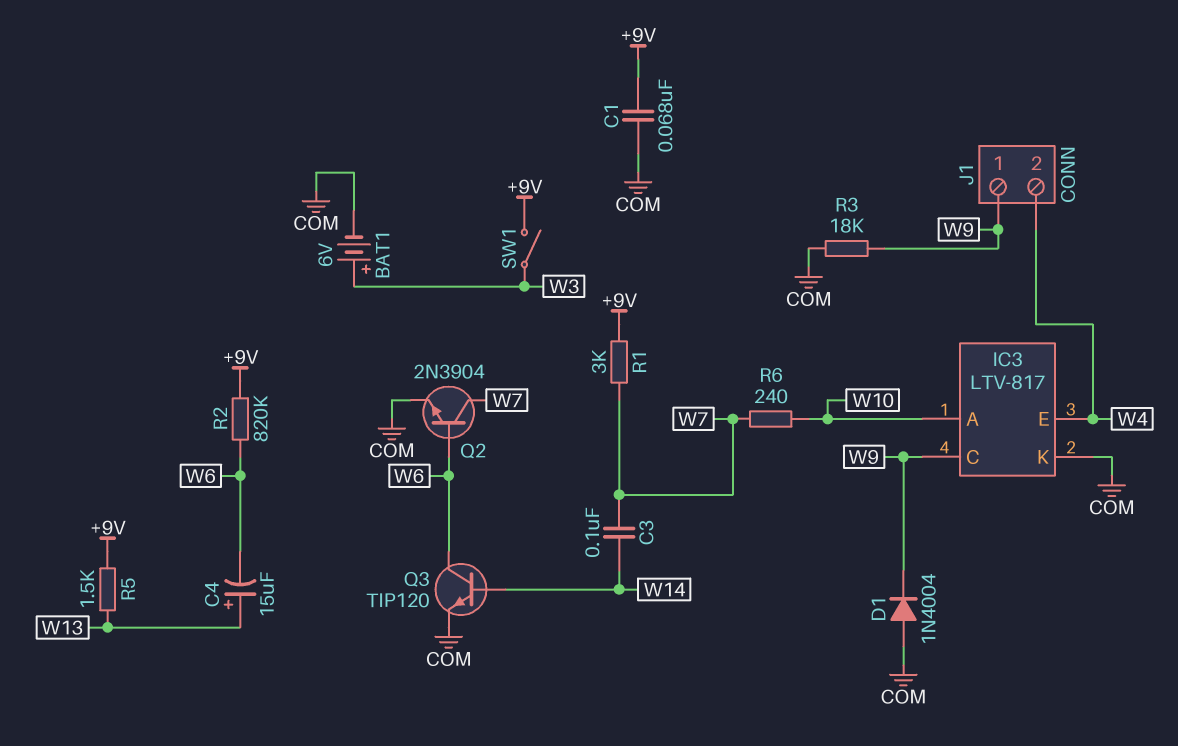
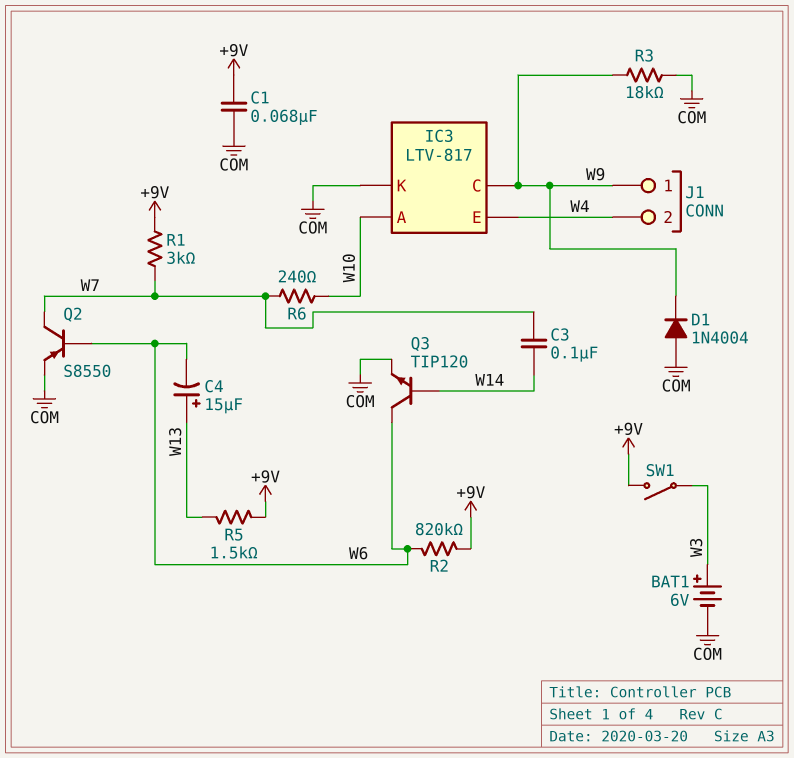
Q2: NPN 2N3904 (B W6, C W7, E COM) -> PNP S8550 (B W6, C W7, E COM)

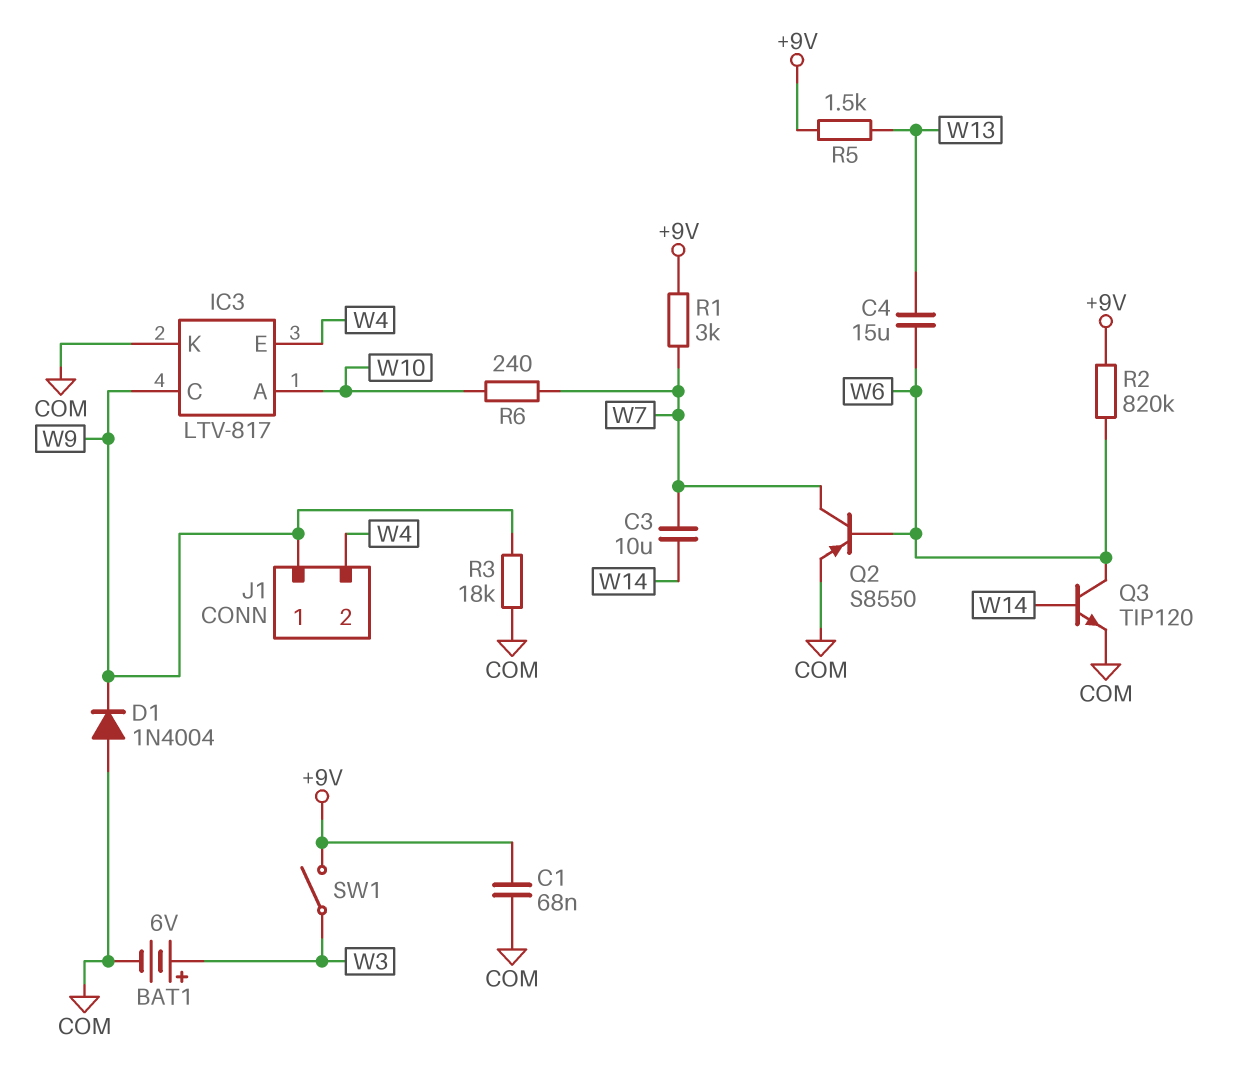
C3: 100nF (W7, W14) -> 10uF (W7, W14)
C4: 15uF (plus W13, minus W6) -> 15uF (W6, W13)

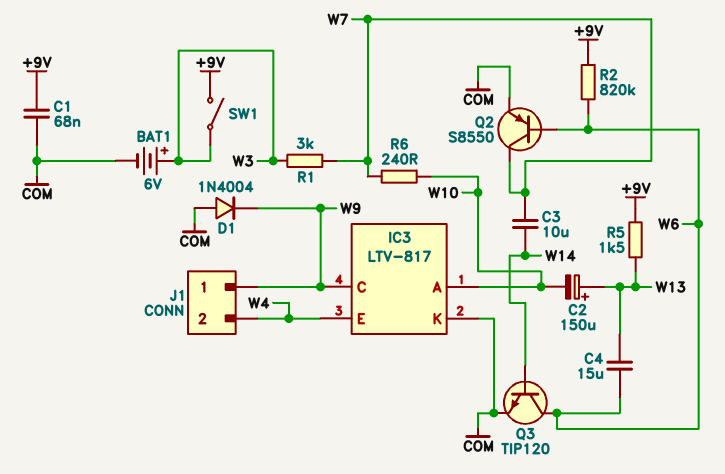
C2: none -> 150uF (plus W13, minus W10)
R1: 3k (+9V, W7) -> 3k (W3, W7)
R3: 18k (COM, W9) -> none

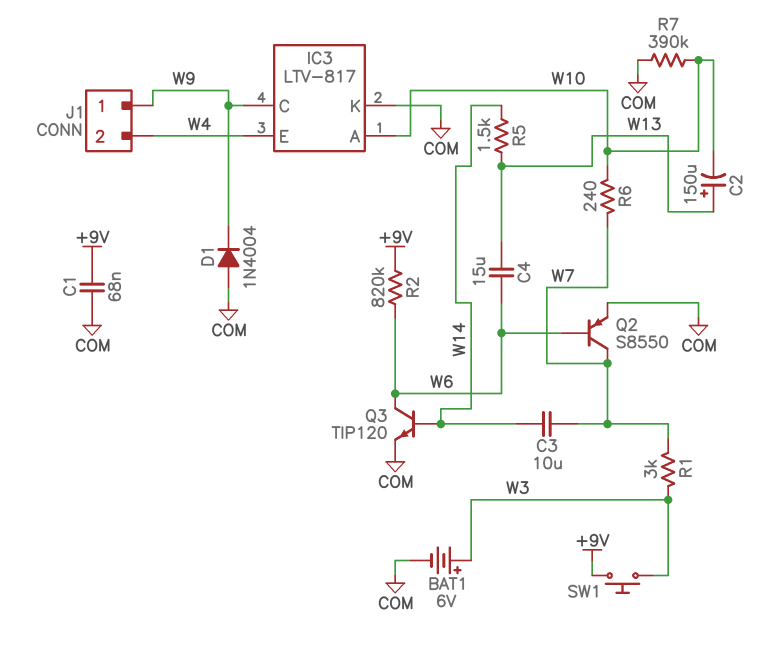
R5: 1.5k (+9V, W13) -> 1.5k (W13, W14)
R7: none -> 390k (COM, W10)
SW1: switch (+9V, W3) -> button (+9V, W3)

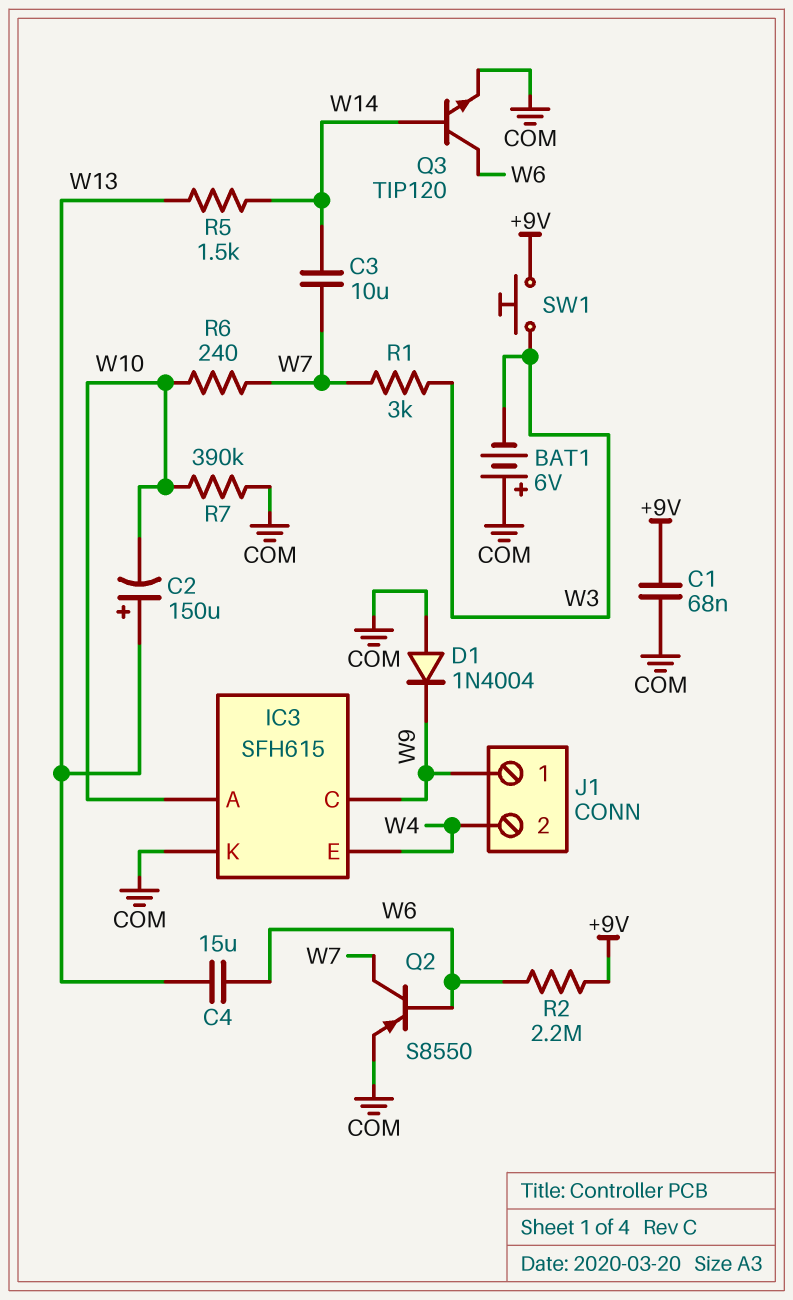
BAT1: 6V (plus W3, minus COM) -> 6V (plus COM, minus W3)
IC3: LTV-817 -> SFH615
R2: 820k (+9V, W6) -> 2.2M (+9V, W6)

